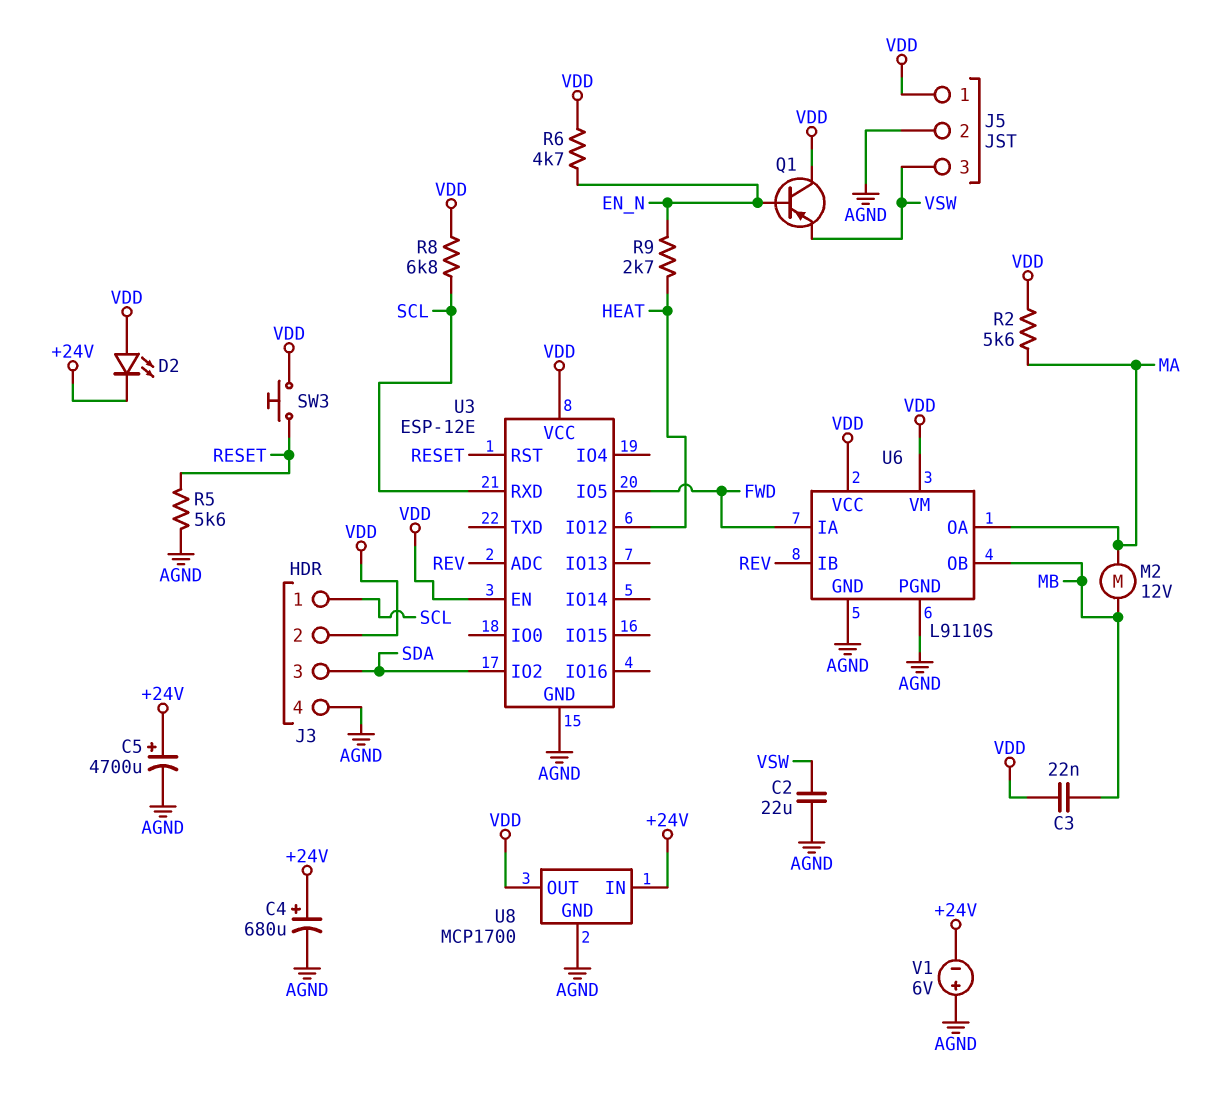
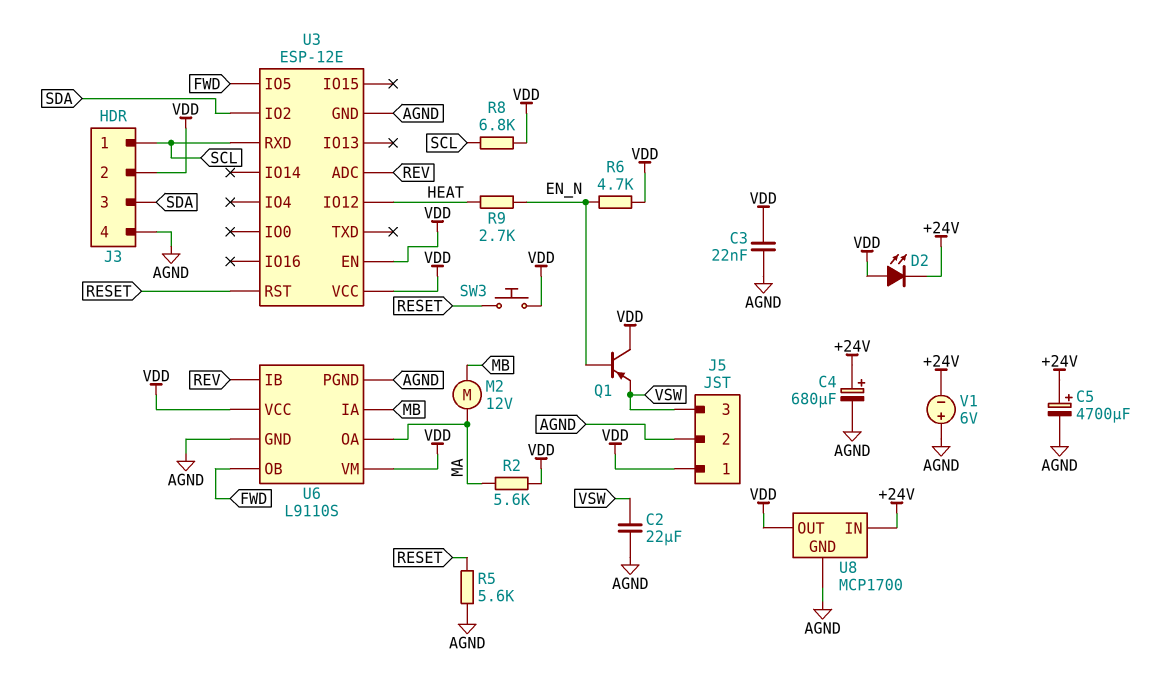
C3: 22nF (MB, VDD) -> 22nF (AGND, VDD)
U6 pin IA: FWD -> MB
U6 pin OB: MB -> FWD

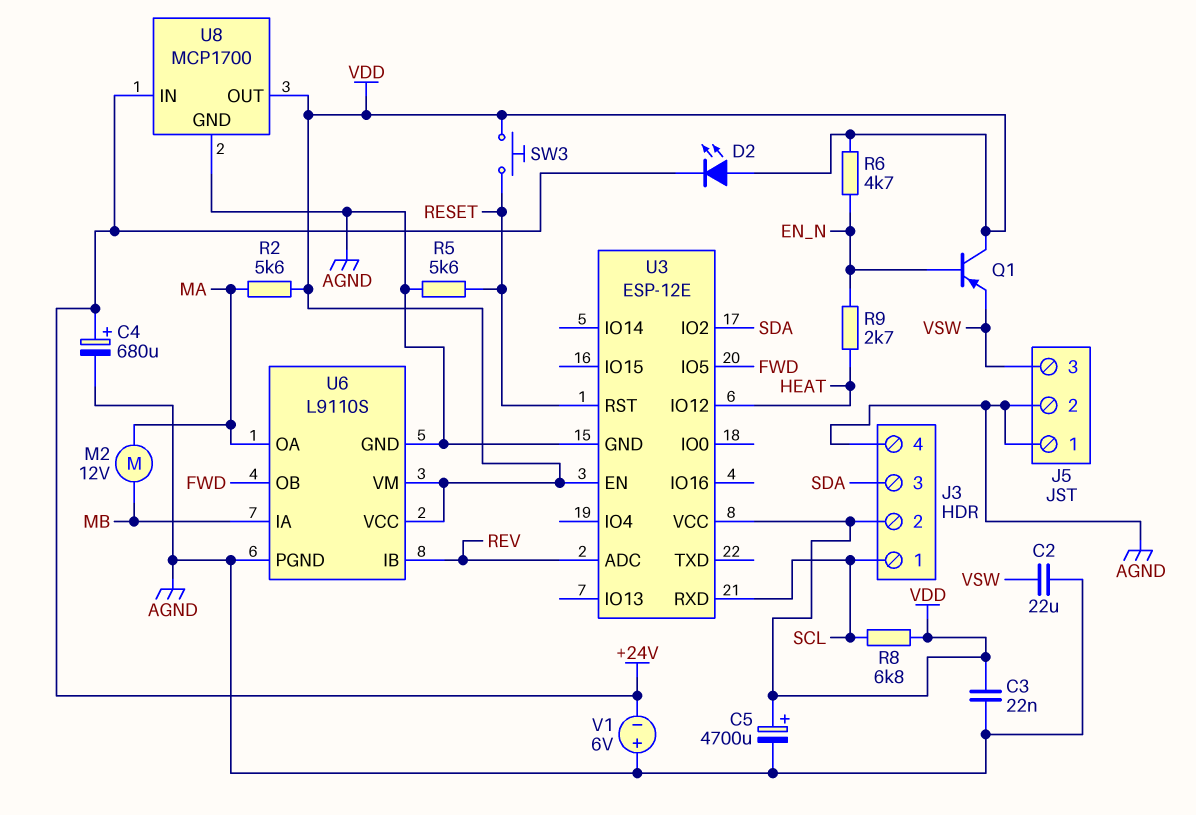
C5: 4700uF (plus +24V, minus AGND) -> 4700uF (plus VDD, minus AGND)
J5 pin 1: VDD -> AGND

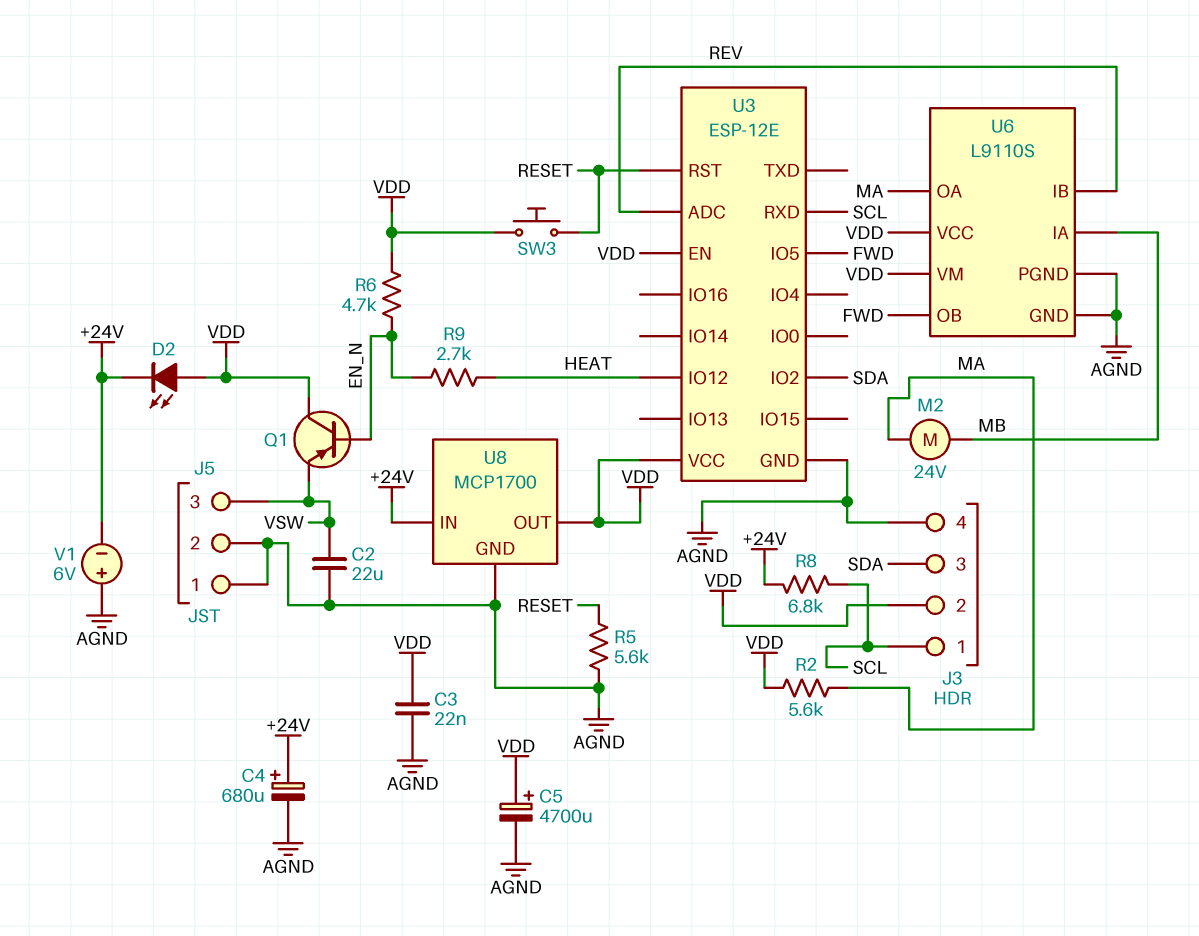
M2: motor 12V (MA, MB) -> motor 24V (MA, MB)
R8: 6.8k (SCL, VDD) -> 6.8k (+24V, SCL)

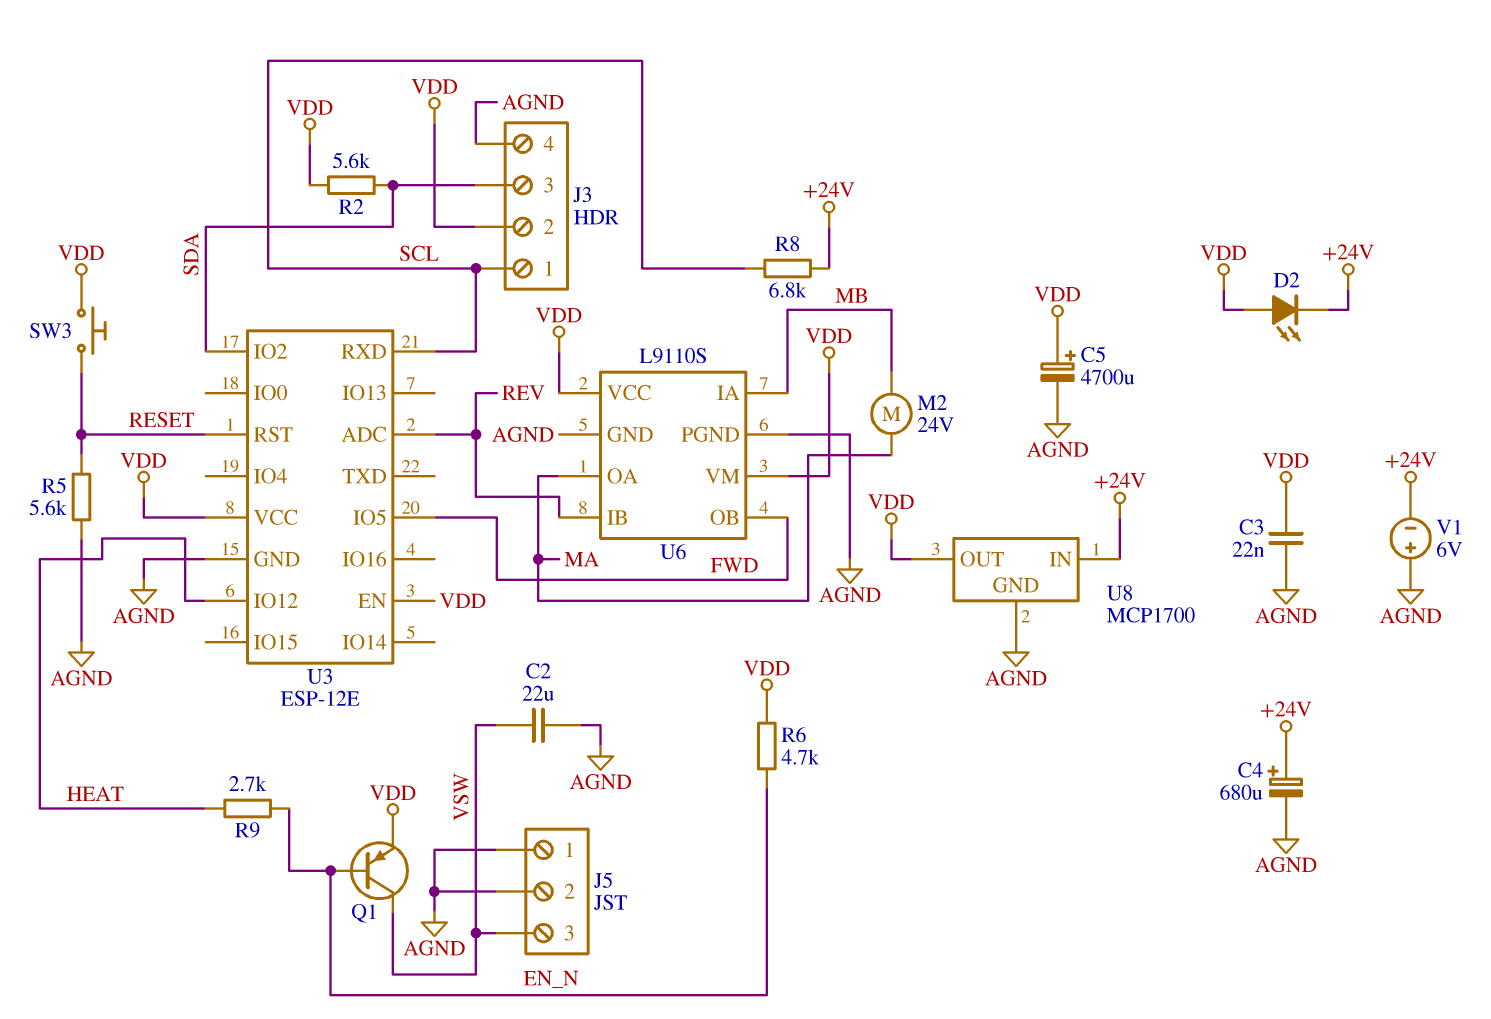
Q1: PNP (B EN_N, C VDD, E VSW) -> PNP (B EN_N, C VSW, E VDD)
R2: 5.6k (MA, VDD) -> 5.6k (SDA, VDD)

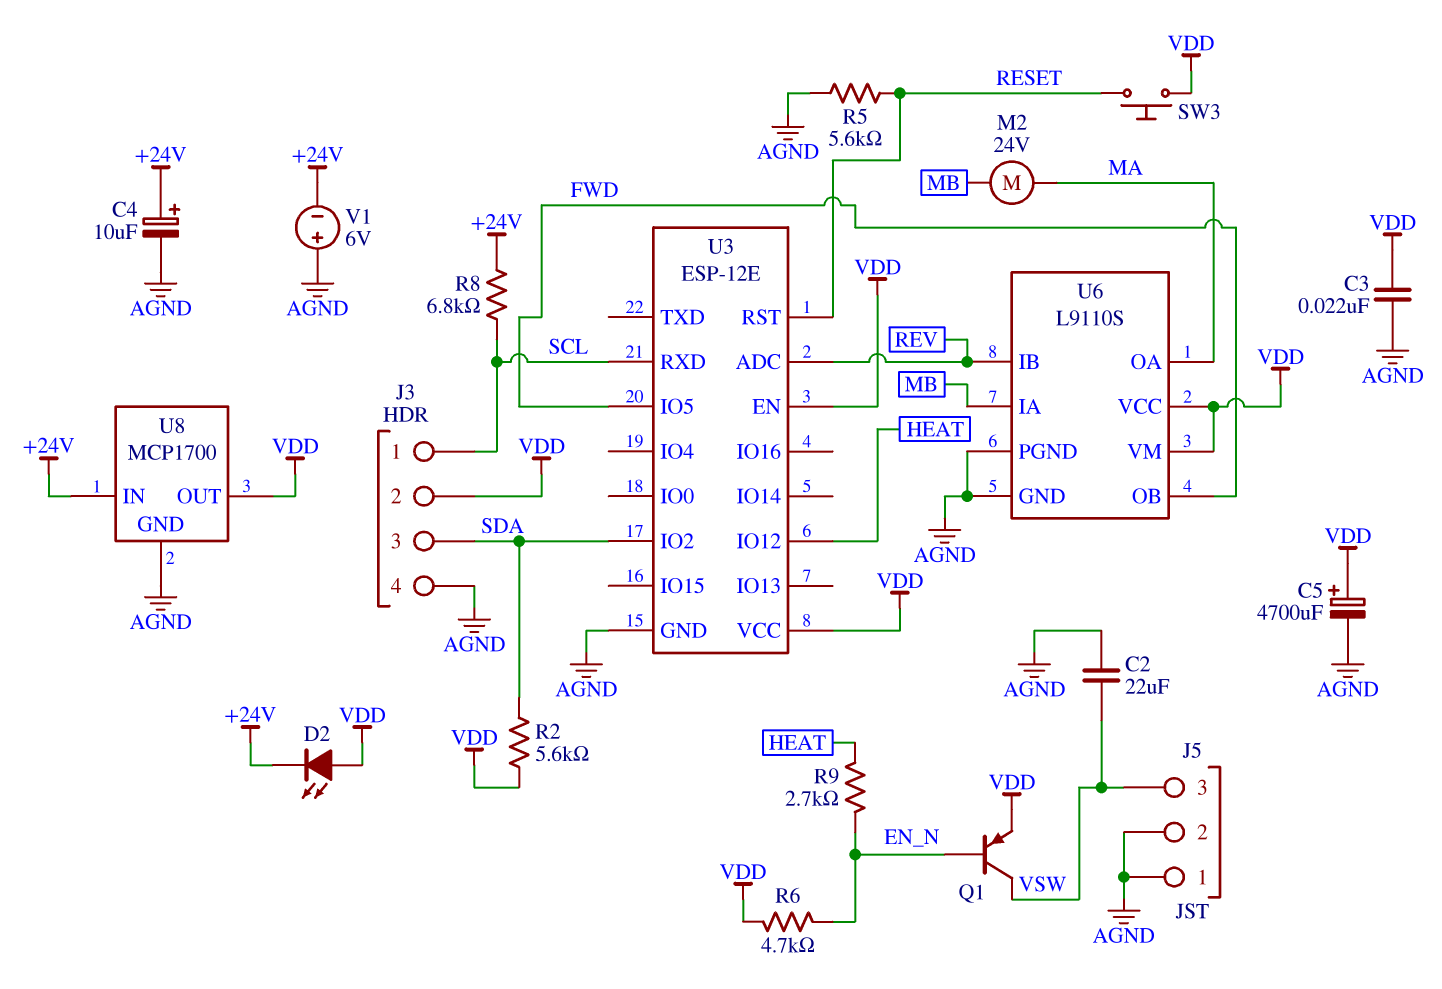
C4: 680uF (plus +24V, minus AGND) -> 10uF (plus +24V, minus AGND)

